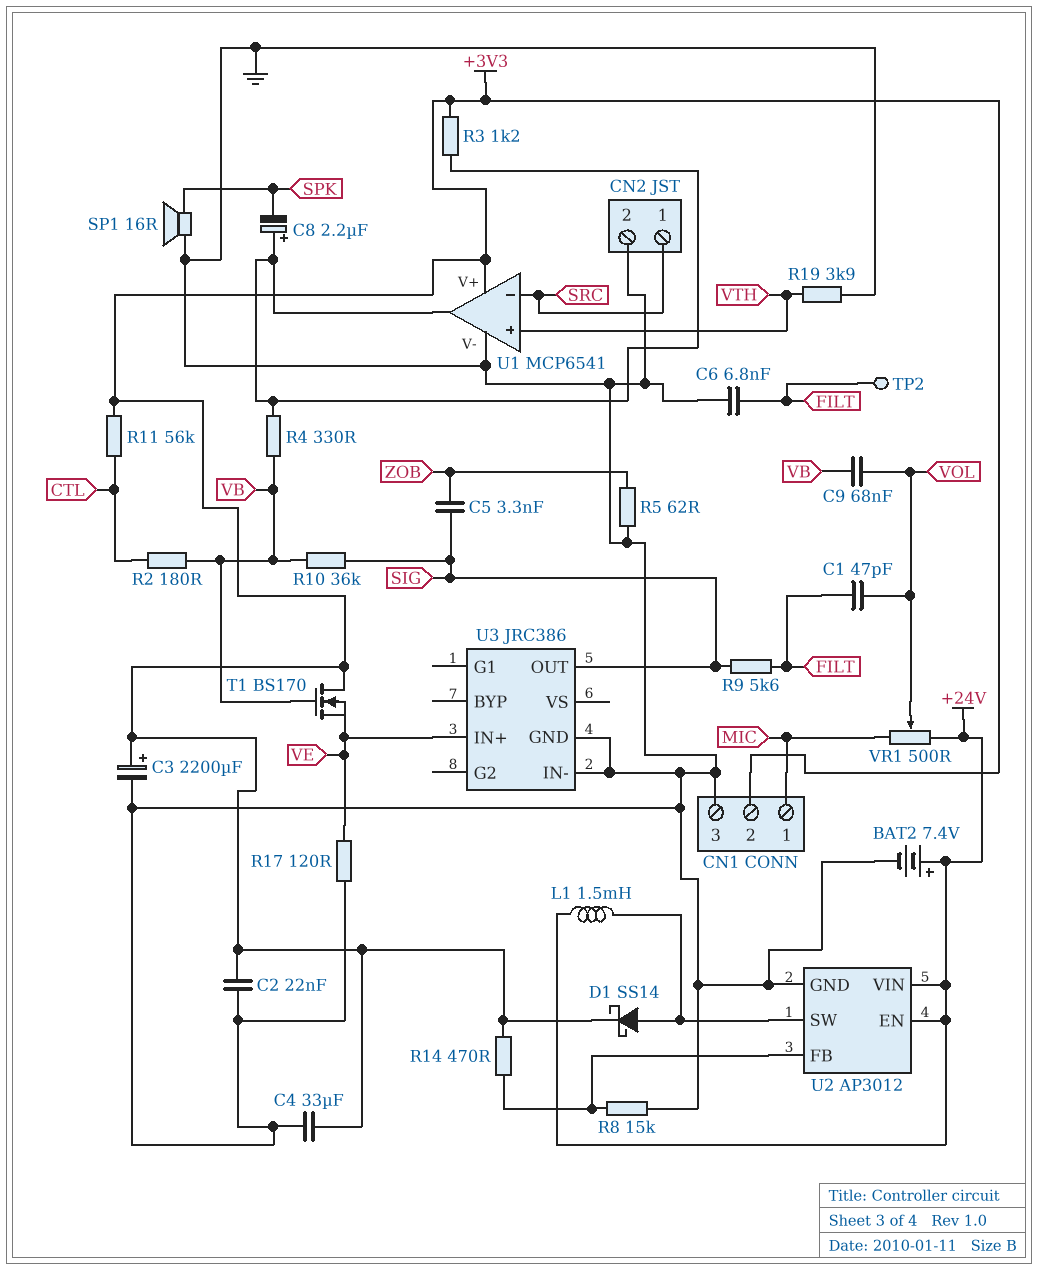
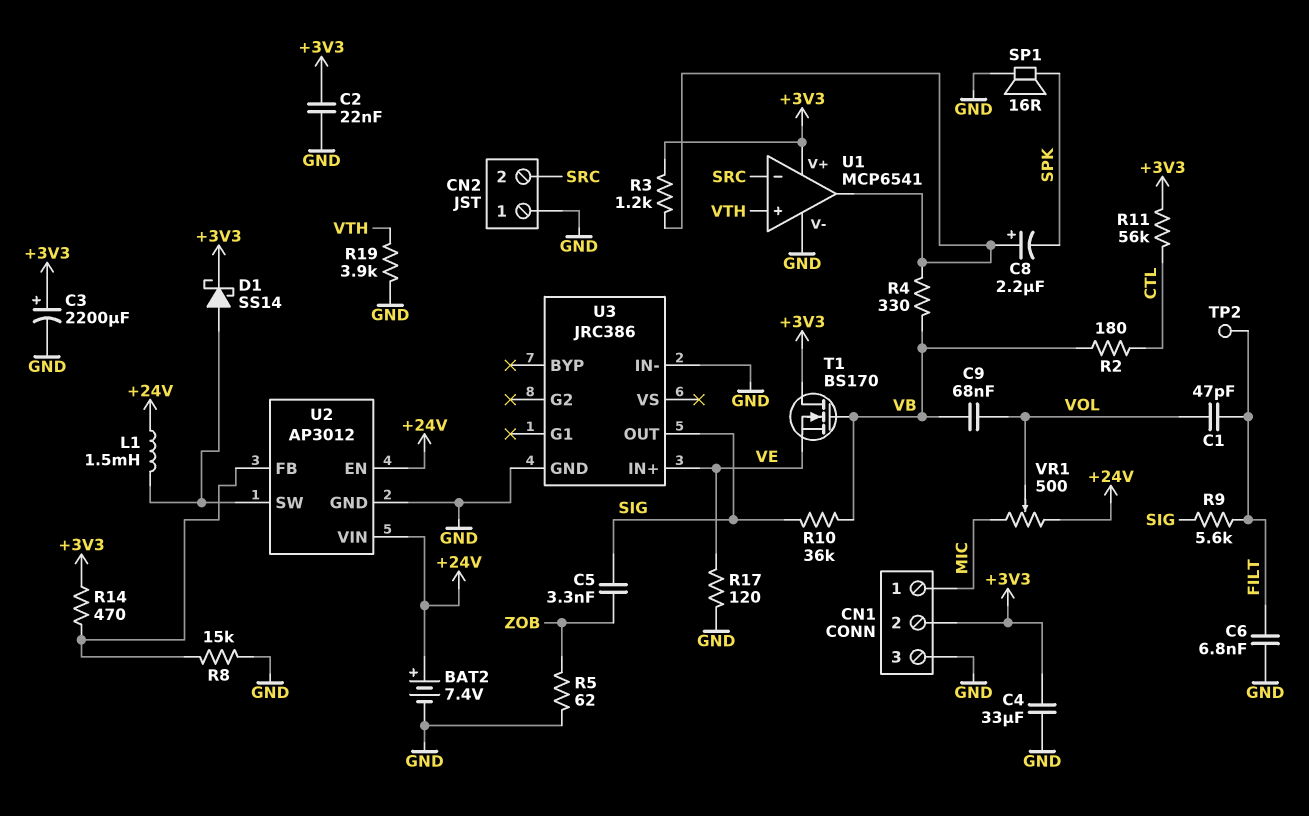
CN2 pin 1: SRC -> GND
CN2 pin 2: GND -> SRC

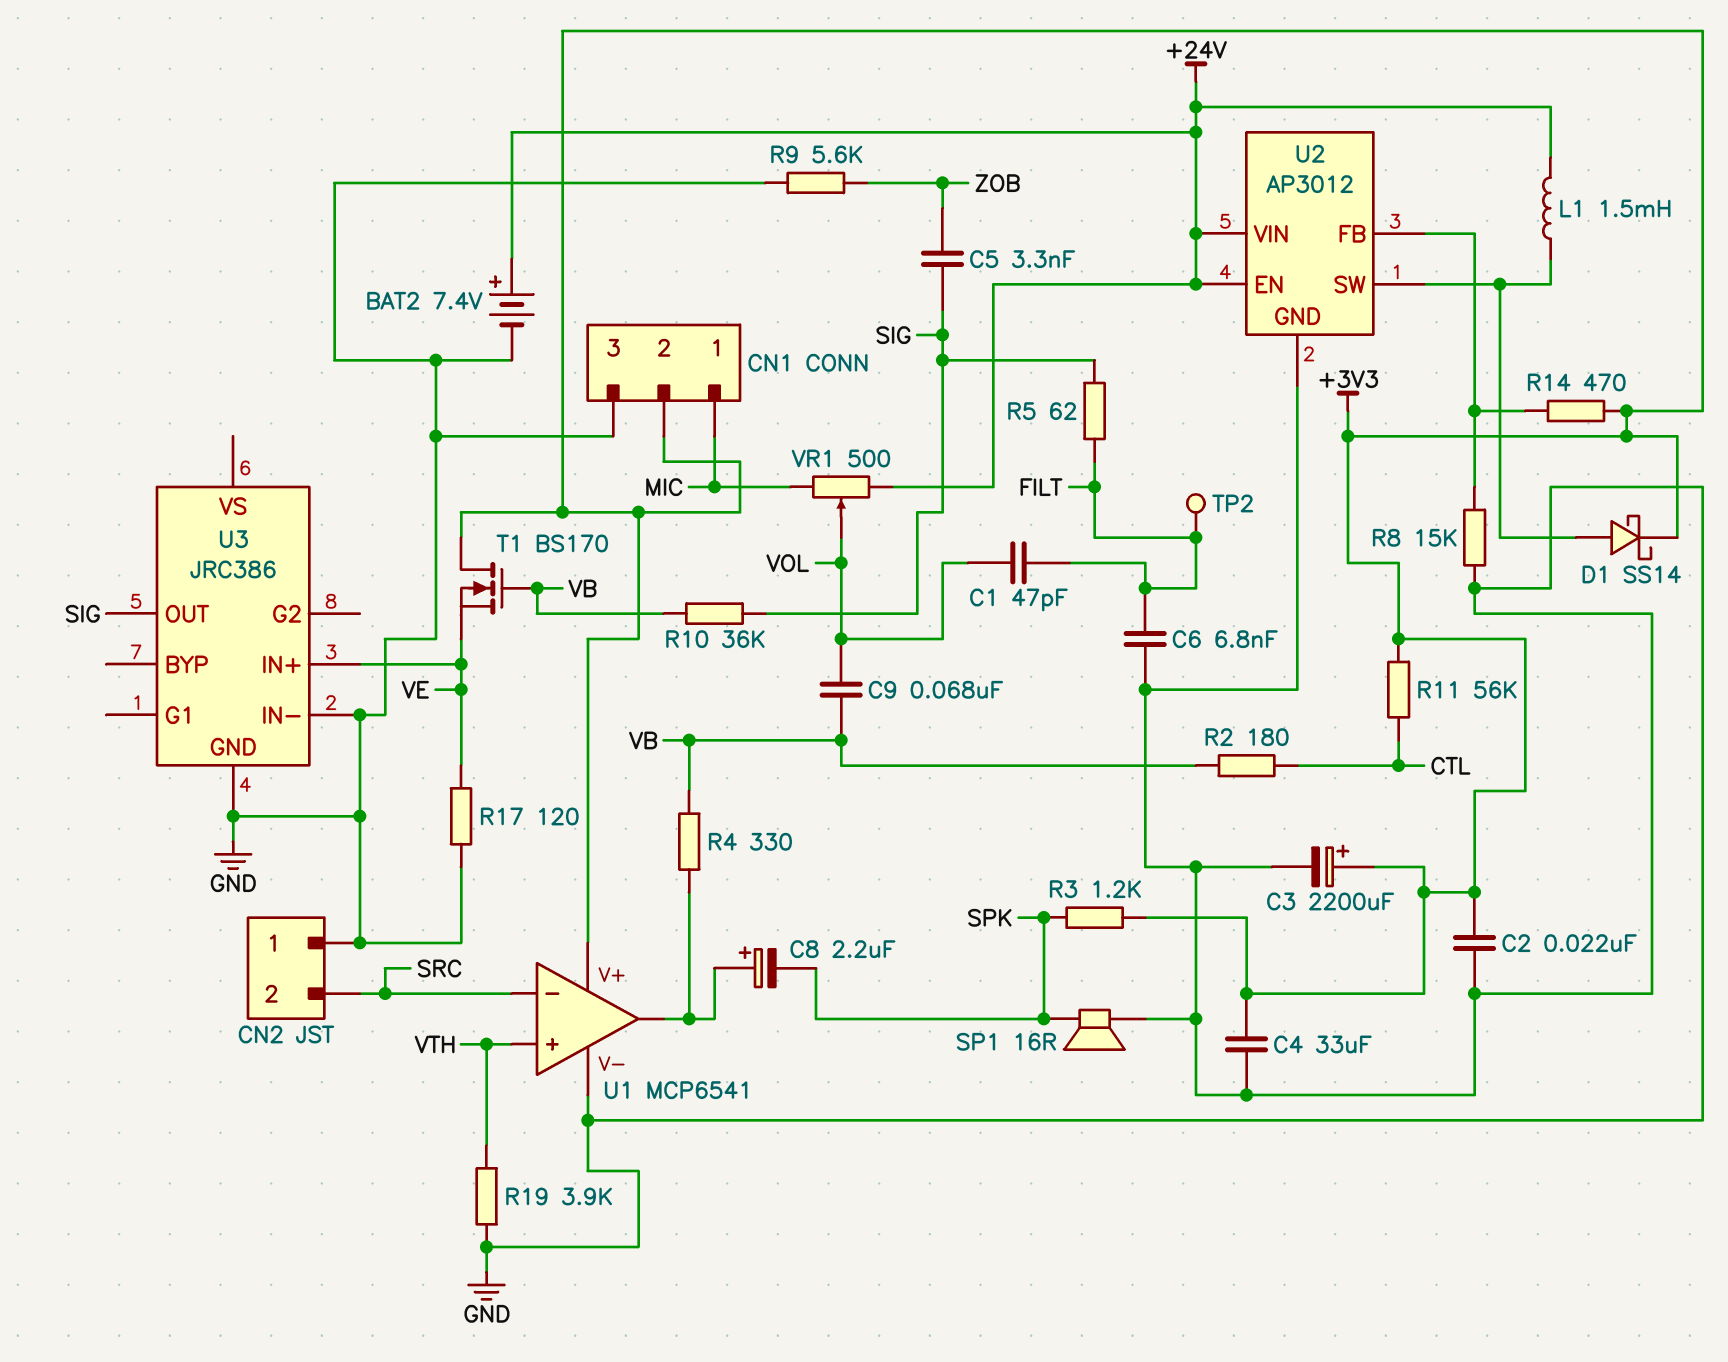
R3: 1.2k (+3V3, U1/out) -> 1.2k (+3V3, SPK)
R5: 62 (GND, ZOB) -> 62 (FILT, SIG)
R9: 5.6k (FILT, SIG) -> 5.6k (GND, ZOB)

